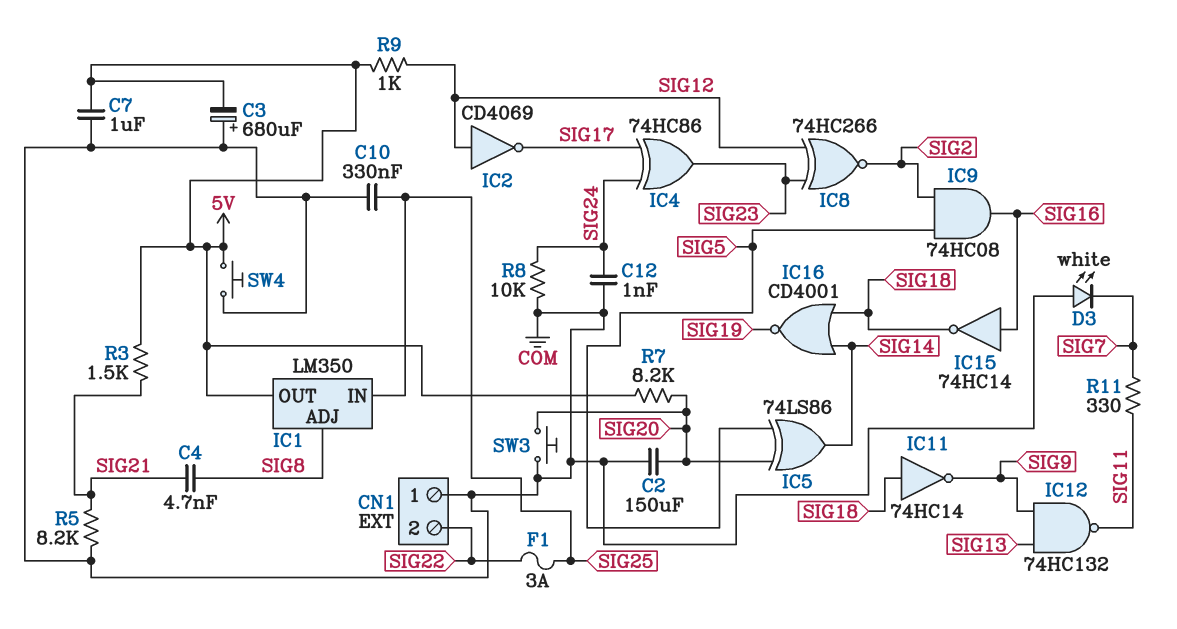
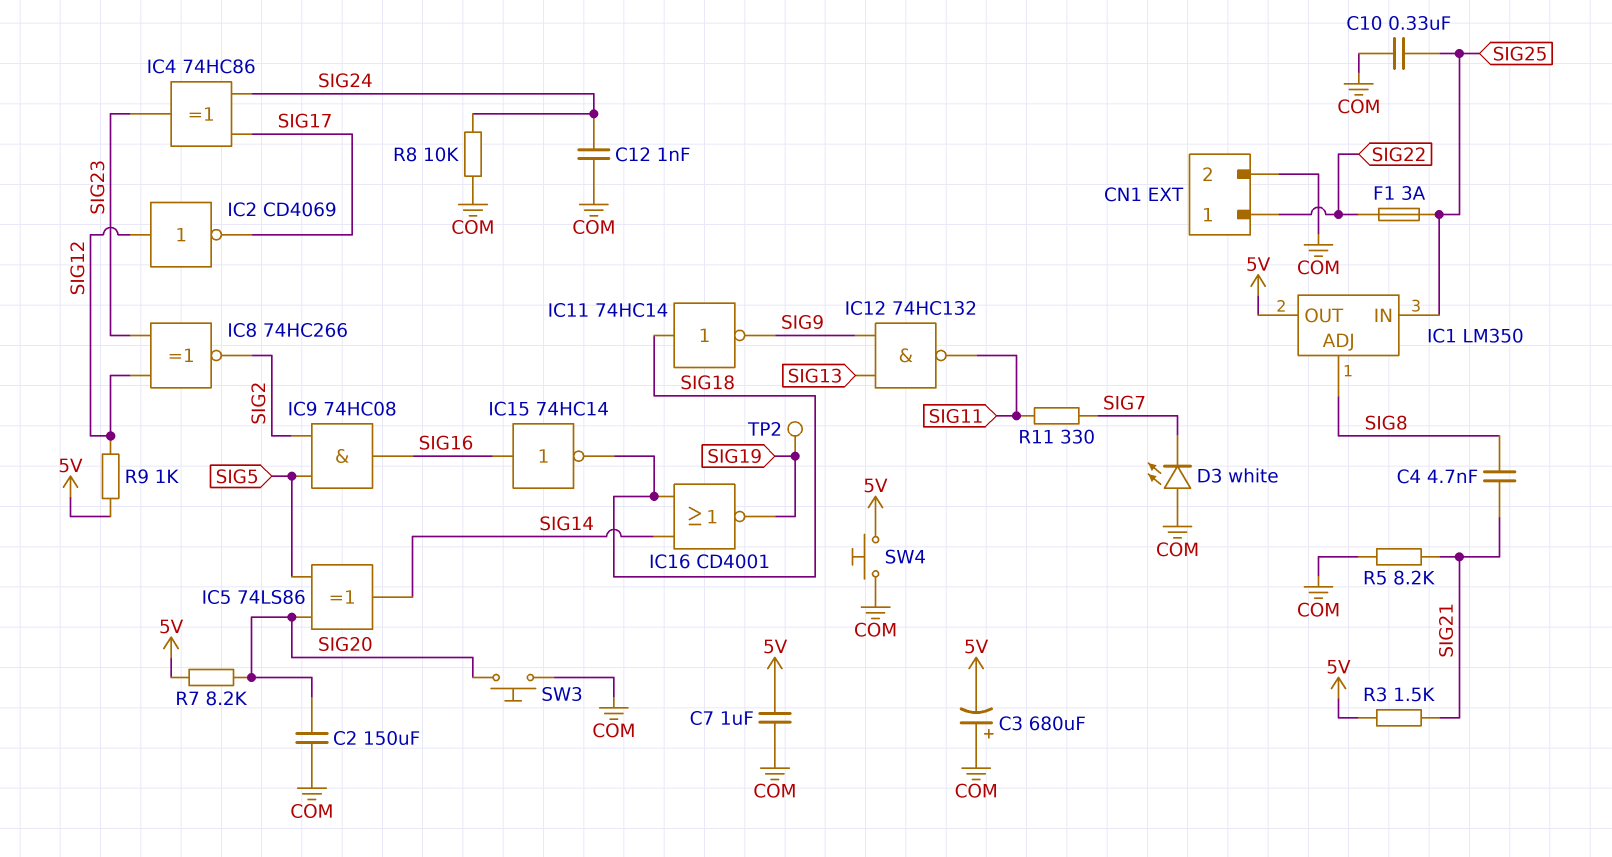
CN1 pin 1: COM -> SIG22
CN1 pin 2: SIG22 -> COM
TP2: none -> test point (SIG19)

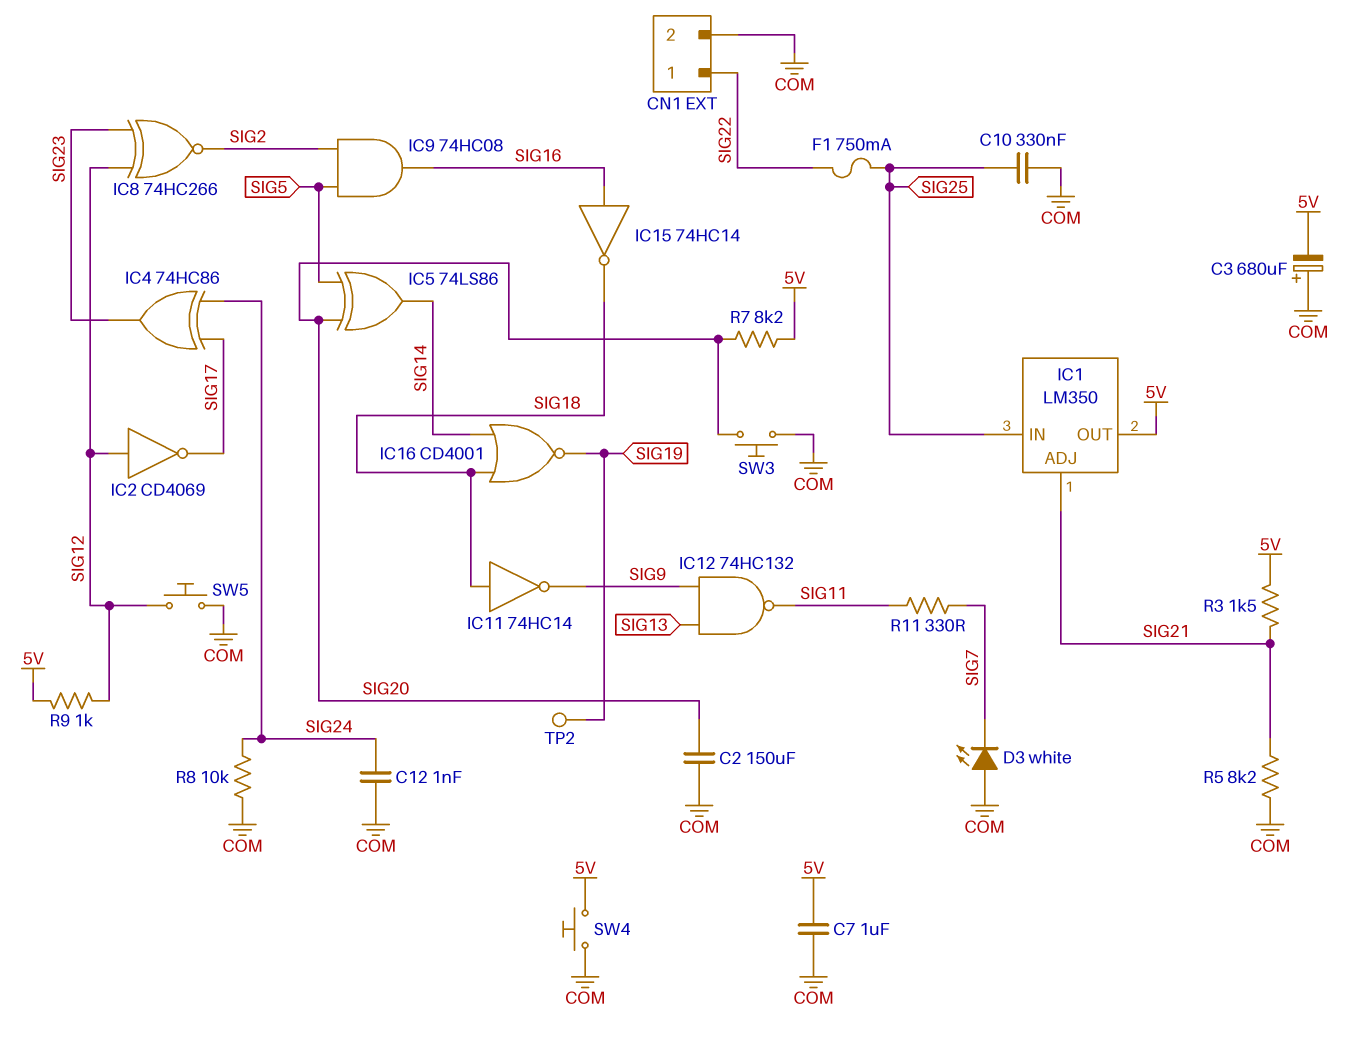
C4: 4.7nF (SIG8, SIG21) -> none
F1: 3A (SIG22, SIG25) -> 750mA (SIG22, SIG25)
IC1 pin ADJ: SIG8 -> SIG21
SW5: none -> button (COM, SIG12)

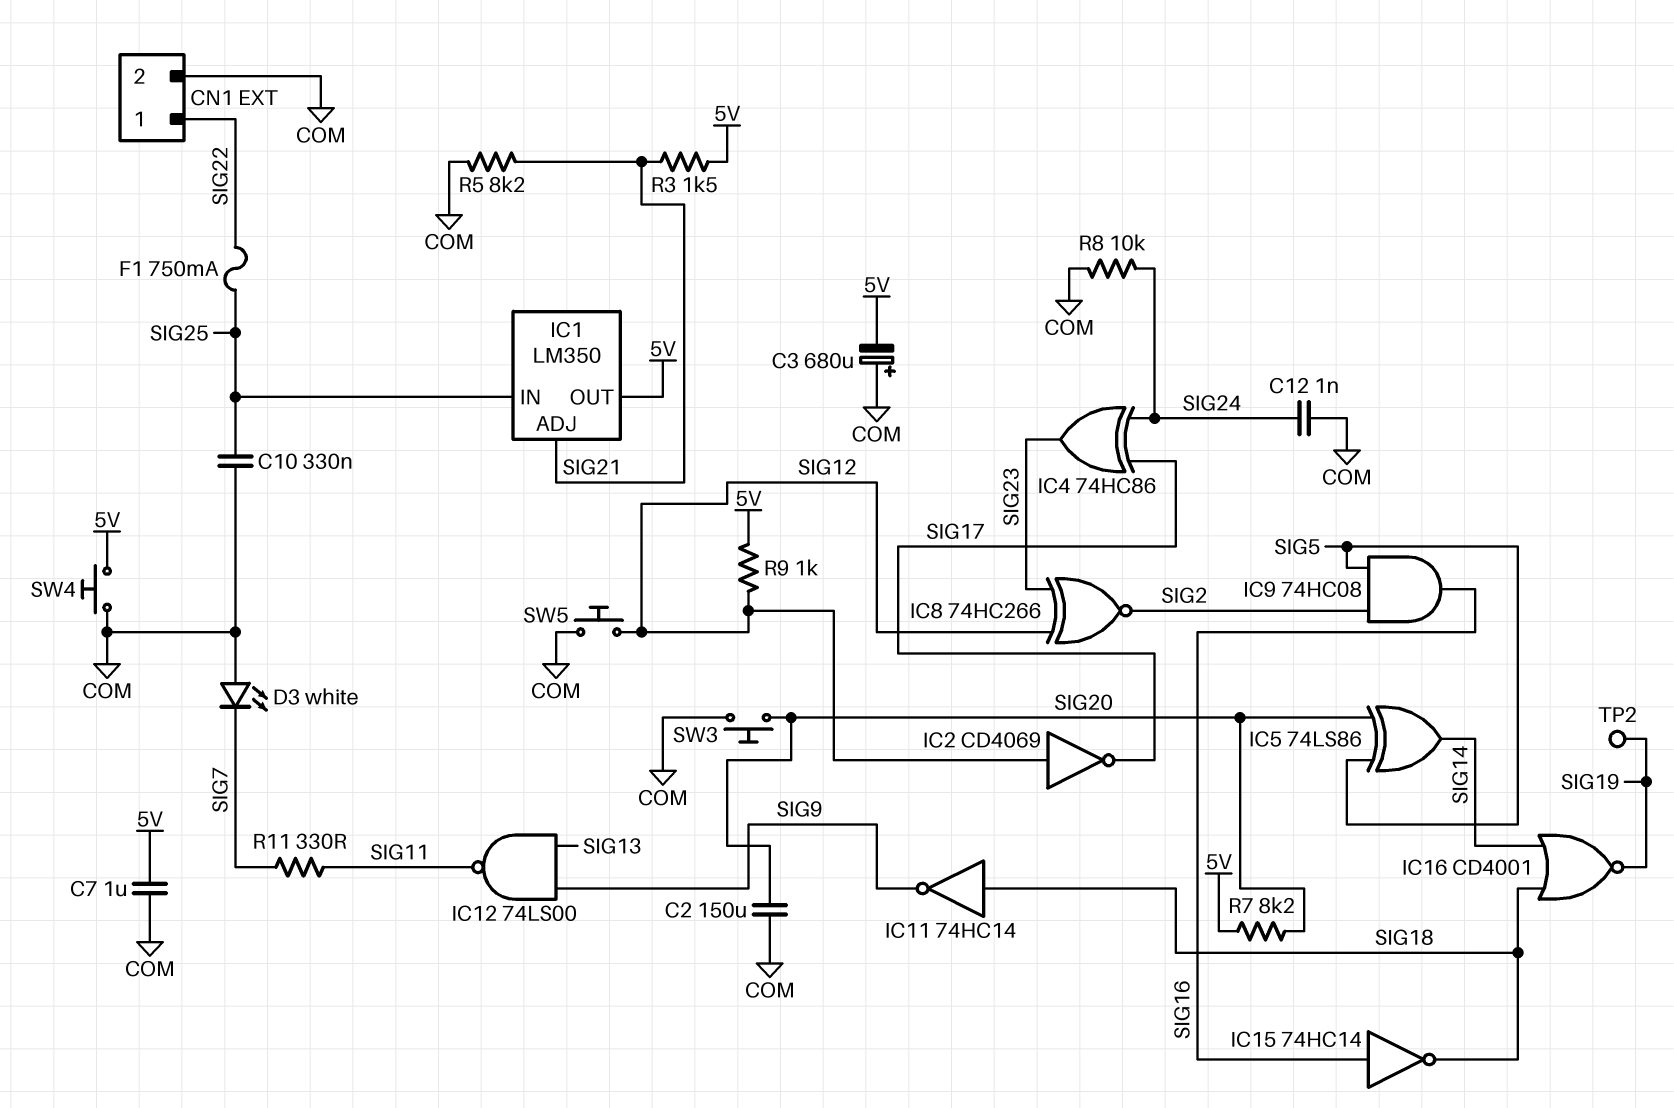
IC12: NAND 74HC132 (in SIG9, in SIG13, out SIG11) -> NAND 74LS00 (in SIG9, in SIG13, out SIG11)

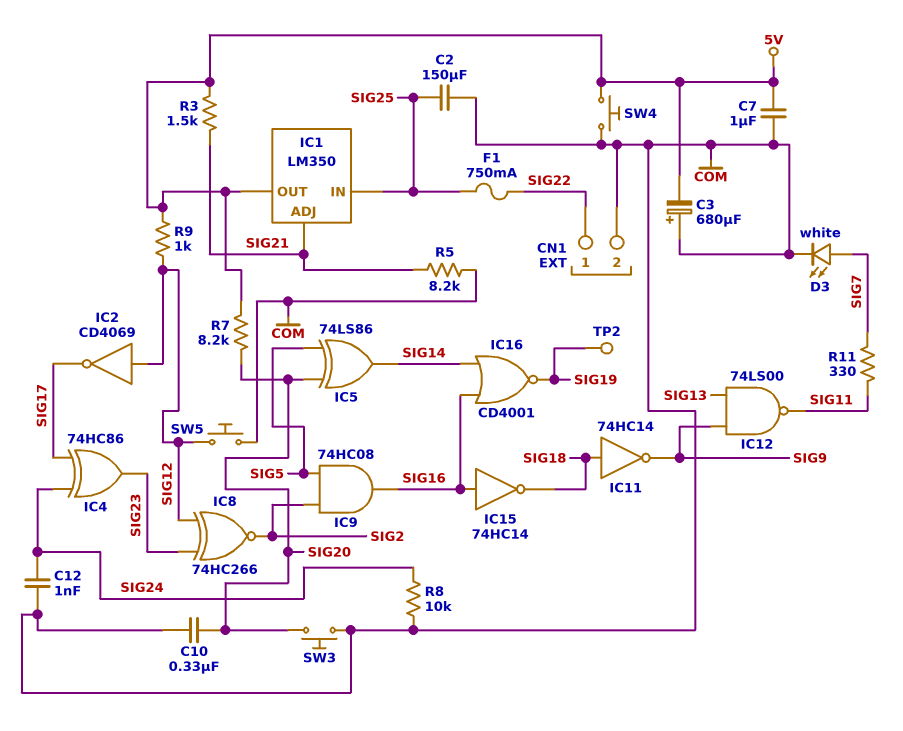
C2: 150uF (COM, SIG20) -> 150uF (COM, SIG25)
C10: 330nF (COM, SIG25) -> 330nF (COM, SIG20)
D3: LED white (A COM, K SIG7) -> LED white (A SIG7, K COM)
IC16: NOR CD4001 (in SIG14, in SIG18, out SIG19) -> NOR CD4001 (in SIG14, in SIG16, out SIG19)

